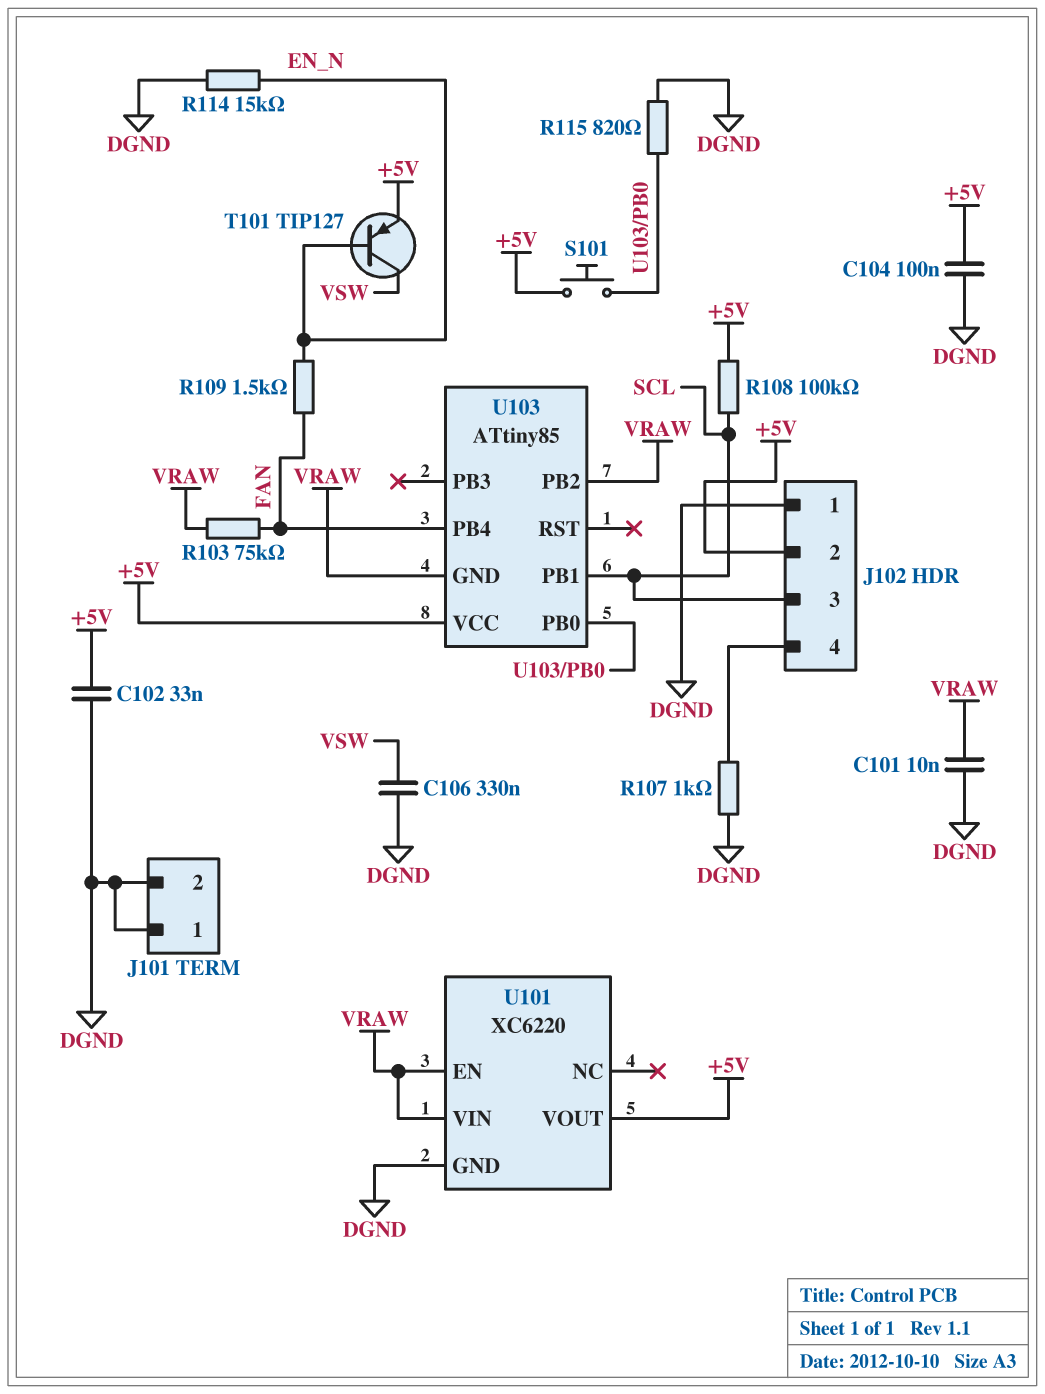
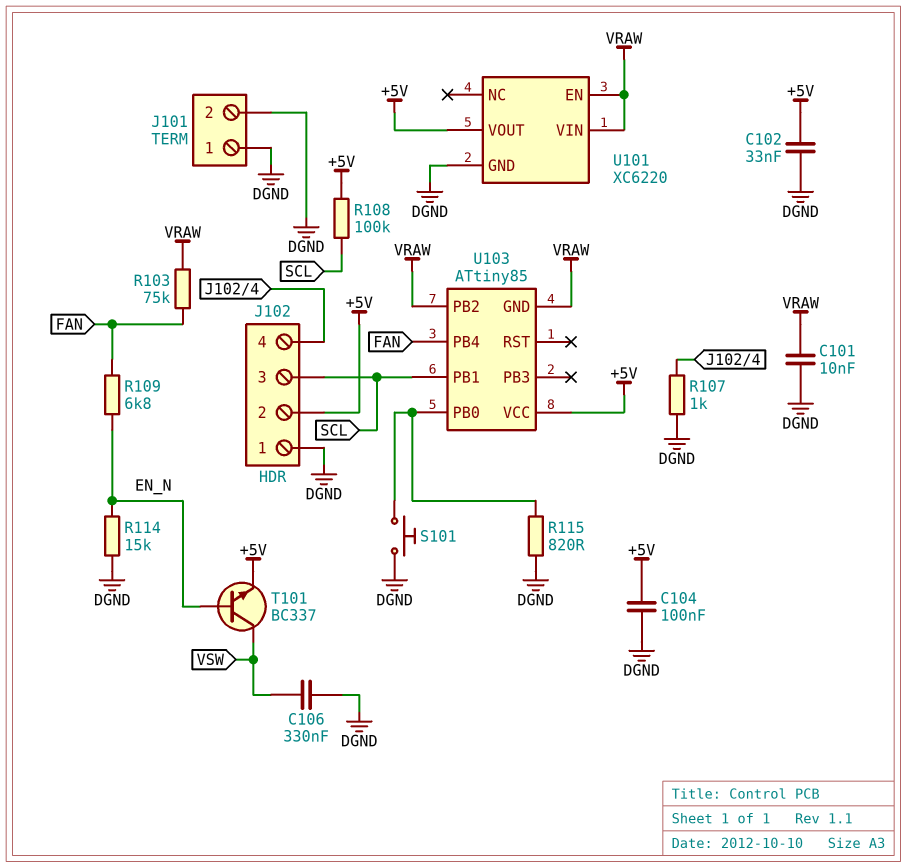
R109: 1.5k (EN_N, FAN) -> 6.8k (EN_N, FAN)
S101: button (+5V, U103/PB0) -> button (DGND, U103/PB0)
T101: PNP TIP127 (B EN_N, C VSW, E +5V) -> NPN BC337 (B EN_N, C VSW, E +5V)

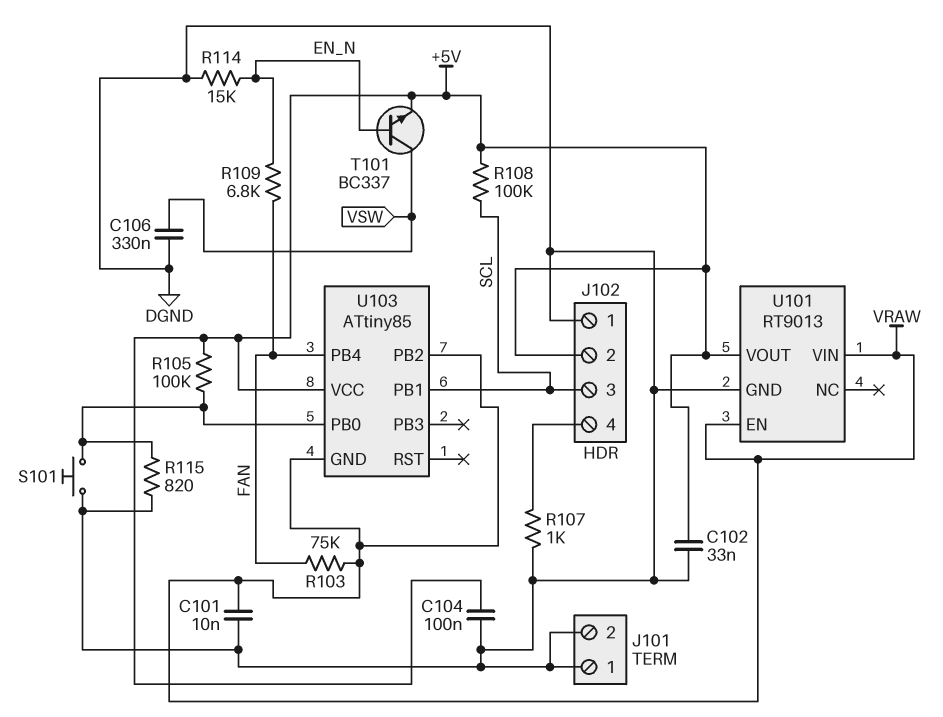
R105: none -> 100k (+5V, U103/PB0)
U101: XC6220 -> RT9013

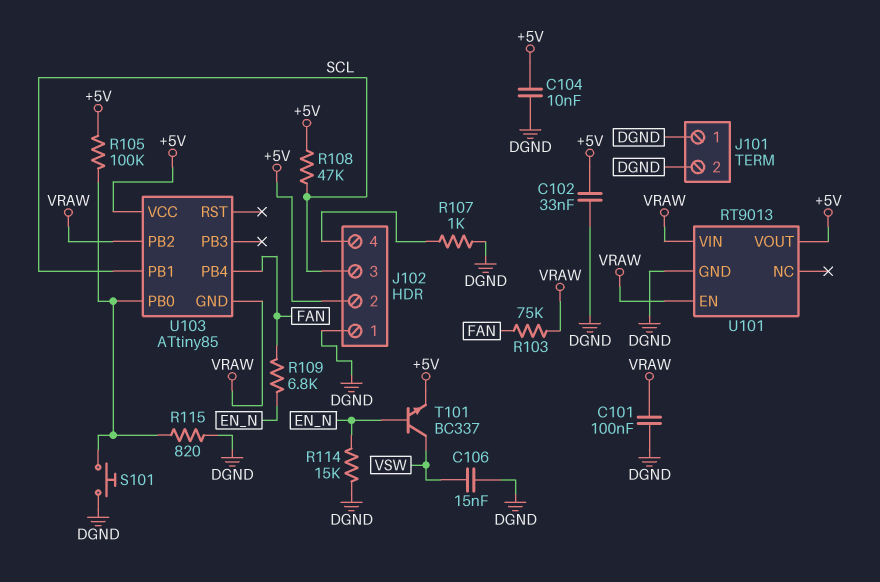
C101: 10nF (DGND, VRAW) -> 100nF (DGND, VRAW)
C104: 100nF (+5V, DGND) -> 10nF (+5V, DGND)
C106: 330nF (DGND, VSW) -> 15nF (DGND, VSW)
R108: 100k (+5V, SCL) -> 47k (+5V, SCL)

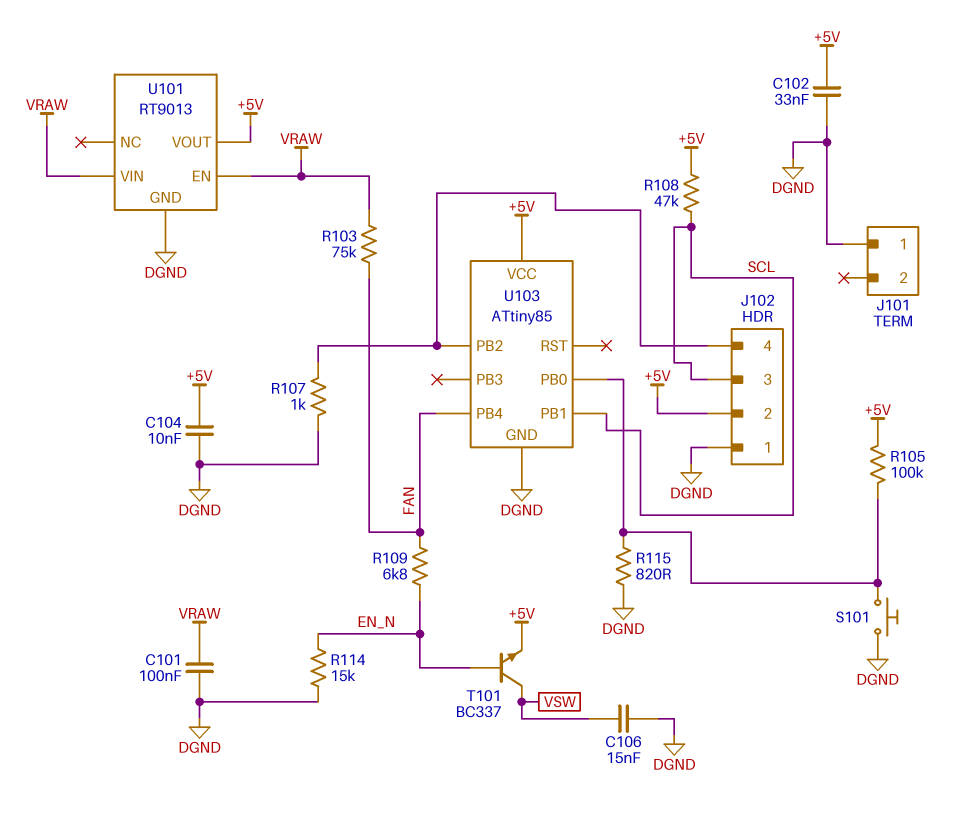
J101 pin 2: DGND -> none
U103 pin GND: VRAW -> DGND
U103 pin PB2: VRAW -> J102/4

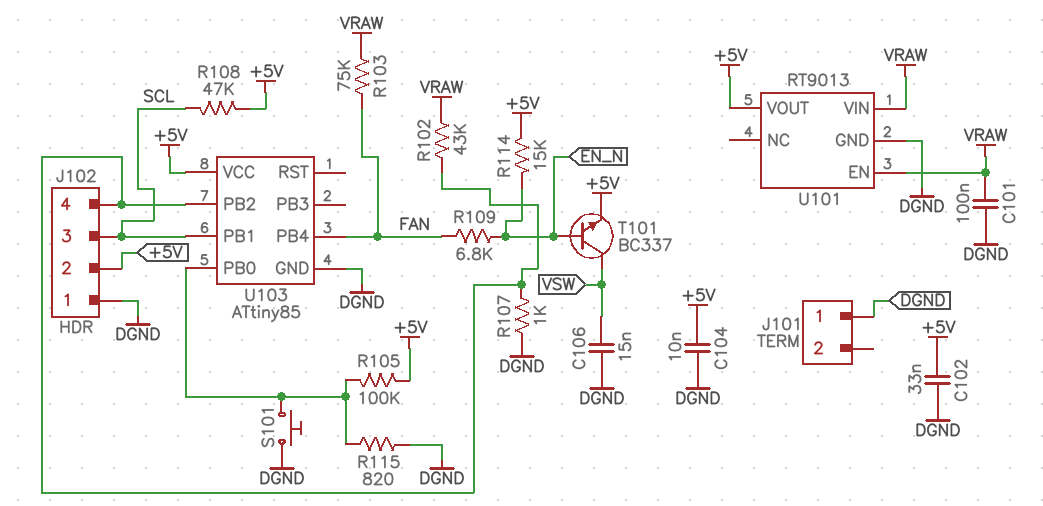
R102: none -> 43k (J102/4, VRAW)
R114: 15k (DGND, EN_N) -> 15k (+5V, EN_N)

